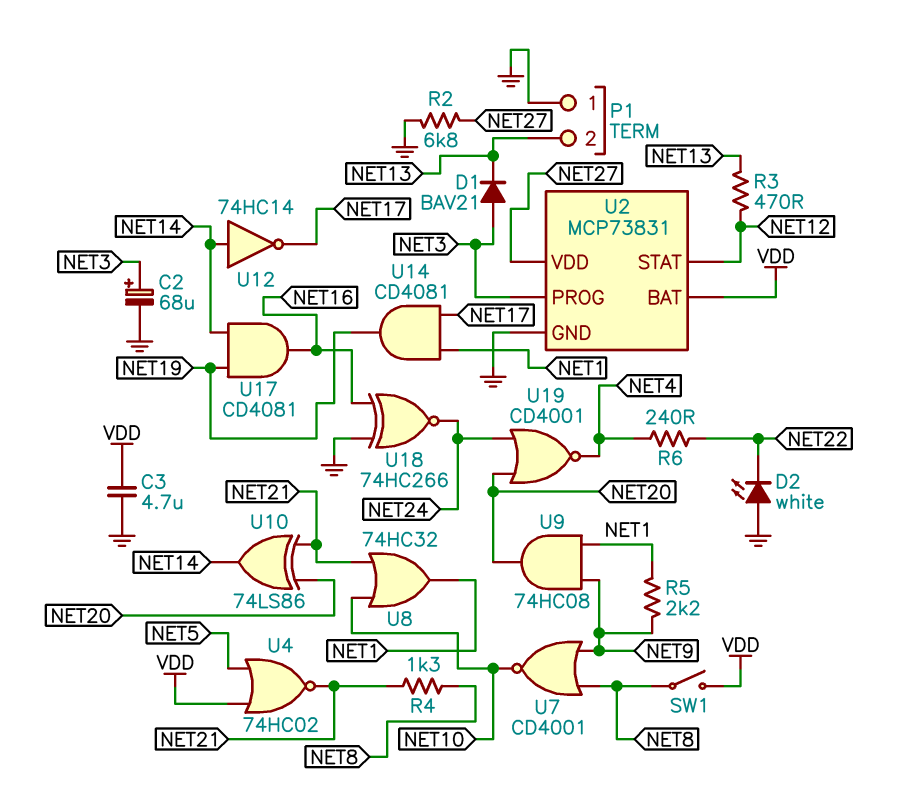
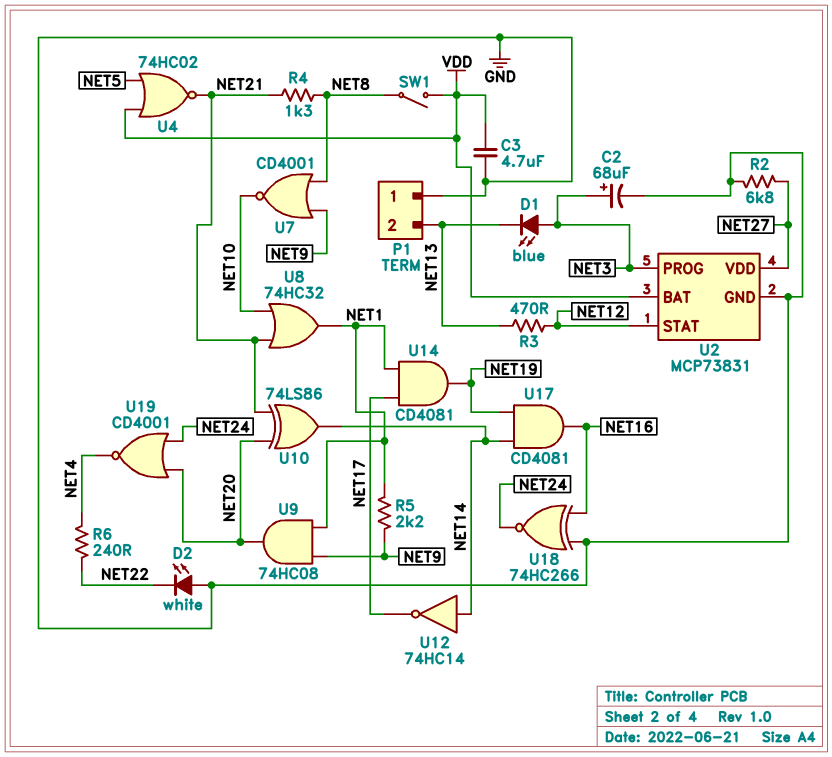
D1: diode BAV21 (A NET3, K NET13) -> LED blue (A NET3, K NET13)

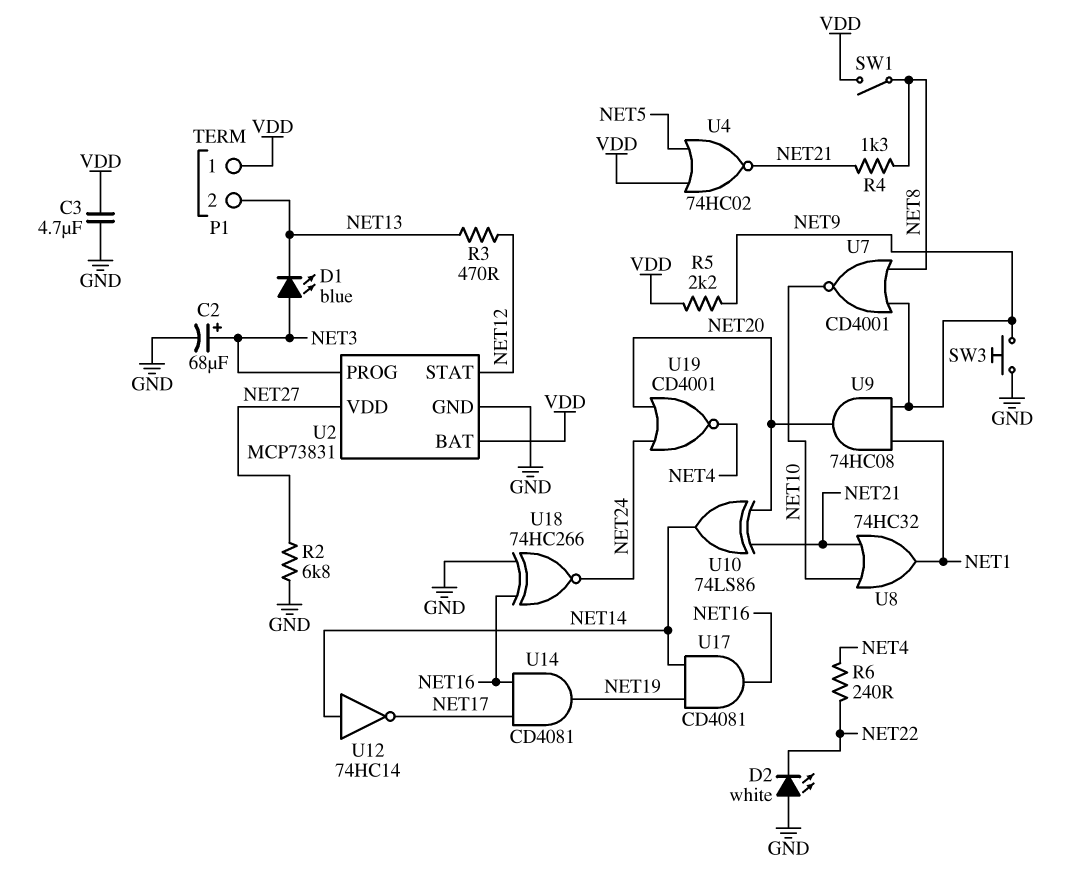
P1 pin 1: GND -> VDD
R5: 2.2k (NET1, NET9) -> 2.2k (NET9, VDD)
SW3: none -> button (GND, NET9)
U14: AND CD4081 (in NET1, in NET17, out NET19) -> AND CD4081 (in NET16, in NET17, out NET19)

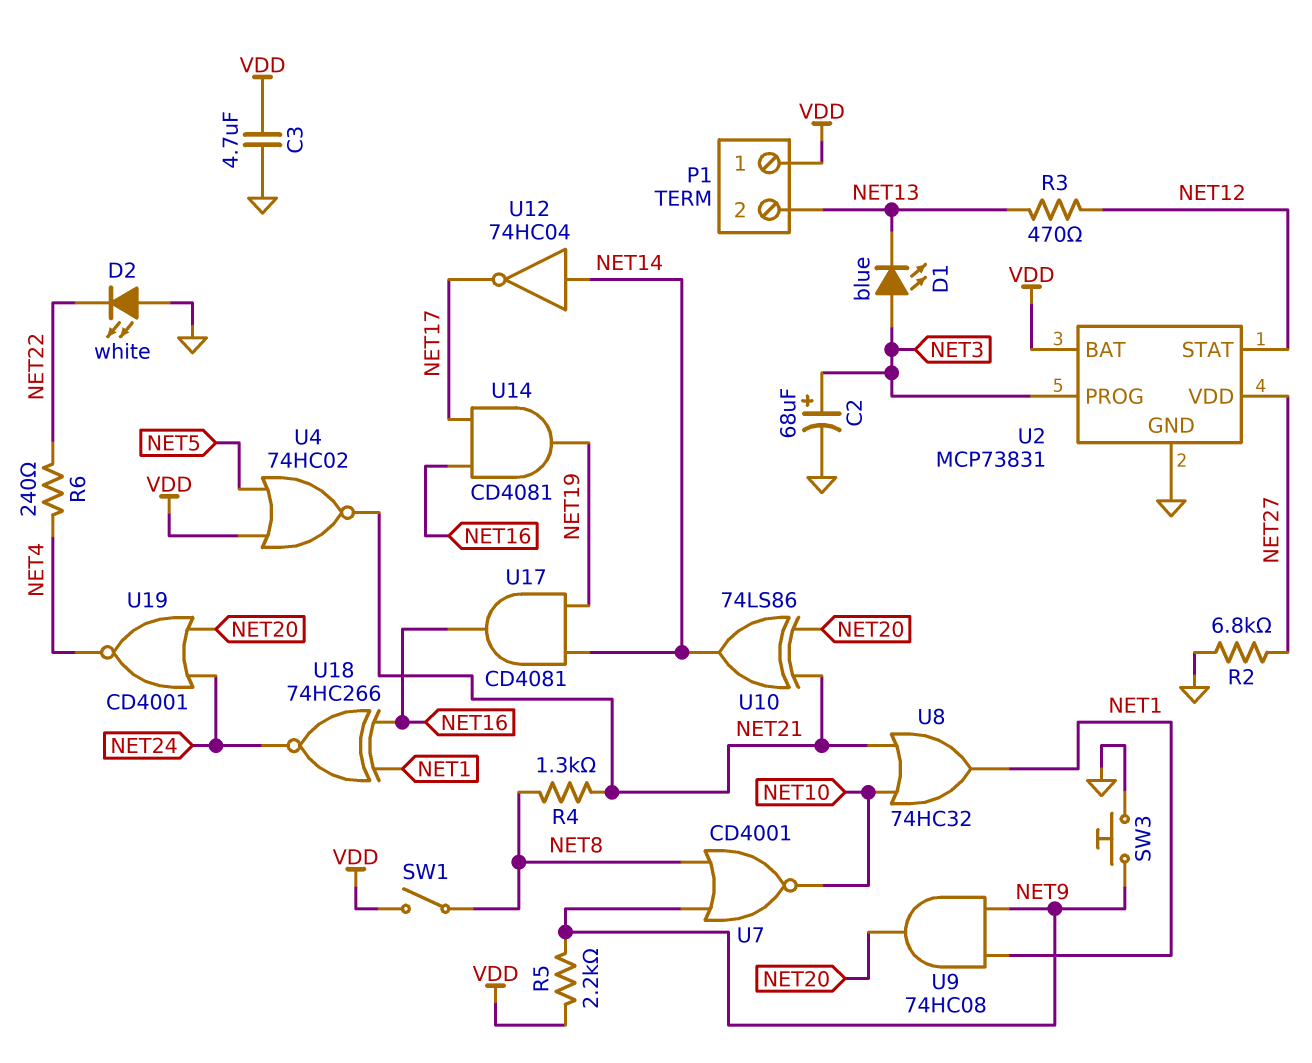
U12: NOT 74HC14 (in NET14, out NET17) -> NOT 74HC04 (in NET14, out NET17)
U18: XNOR 74HC266 (in GND, in NET16, out NET24) -> XNOR 74HC266 (in NET1, in NET16, out NET24)

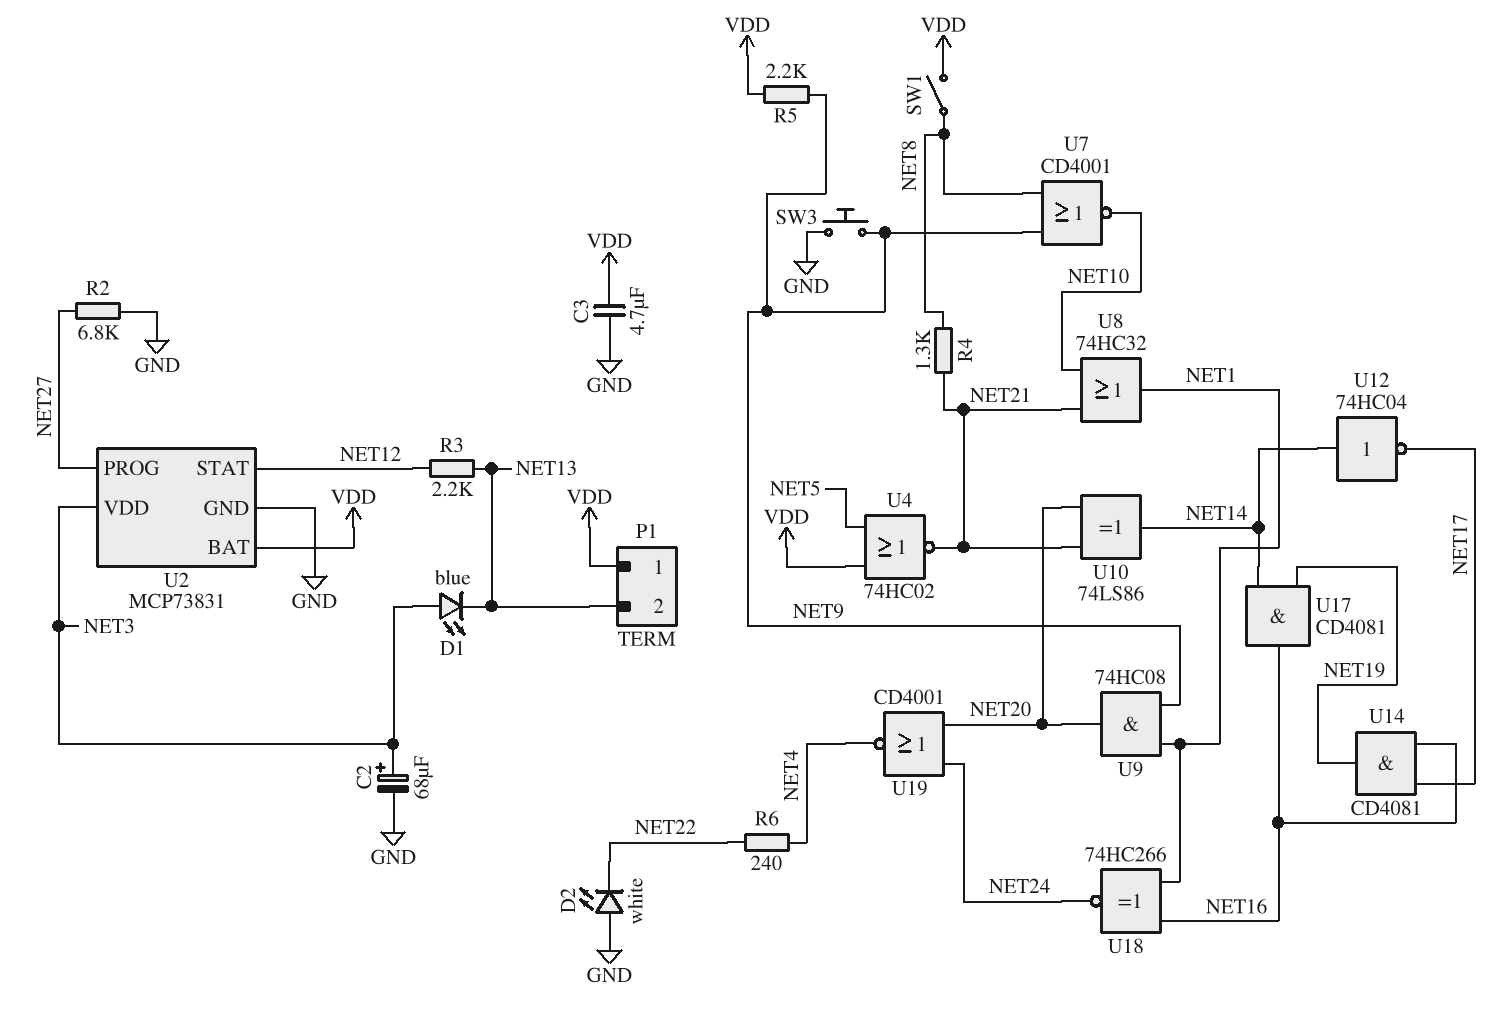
R3: 470 (NET12, NET13) -> 2.2k (NET12, NET13)
U2 pin PROG: NET3 -> NET27
U2 pin VDD: NET27 -> NET3

